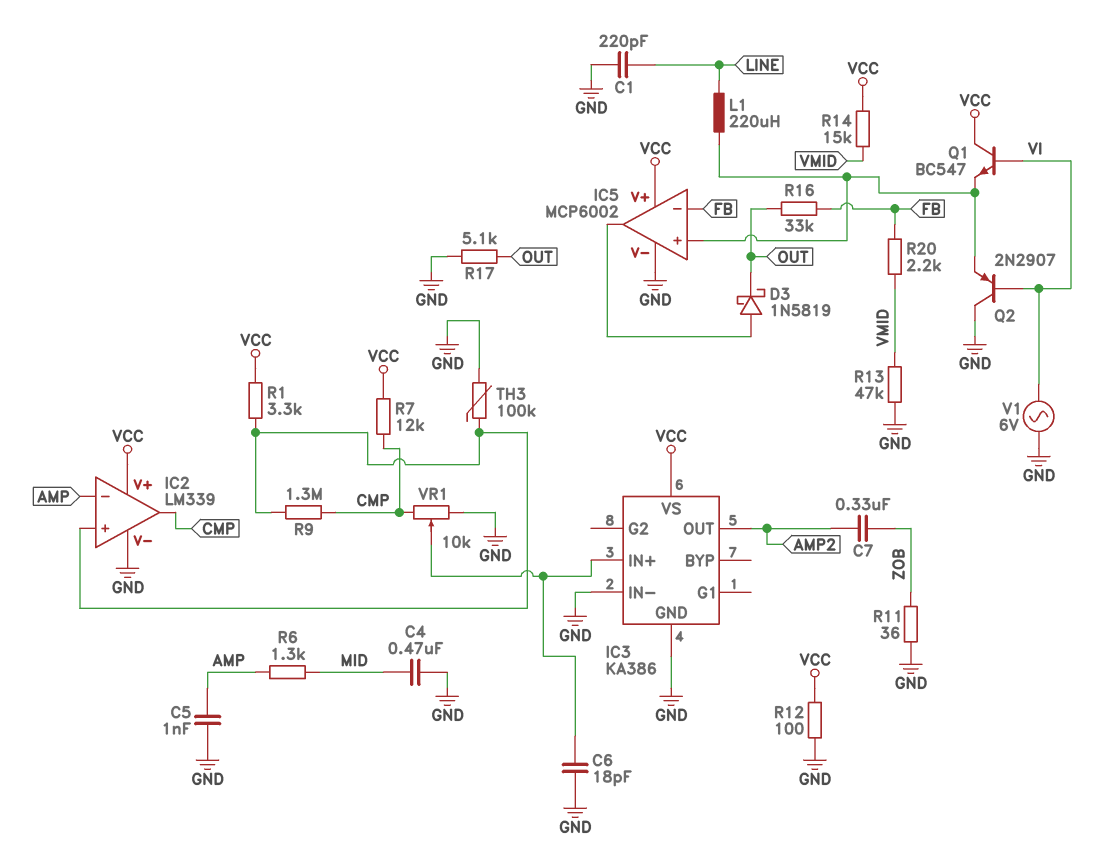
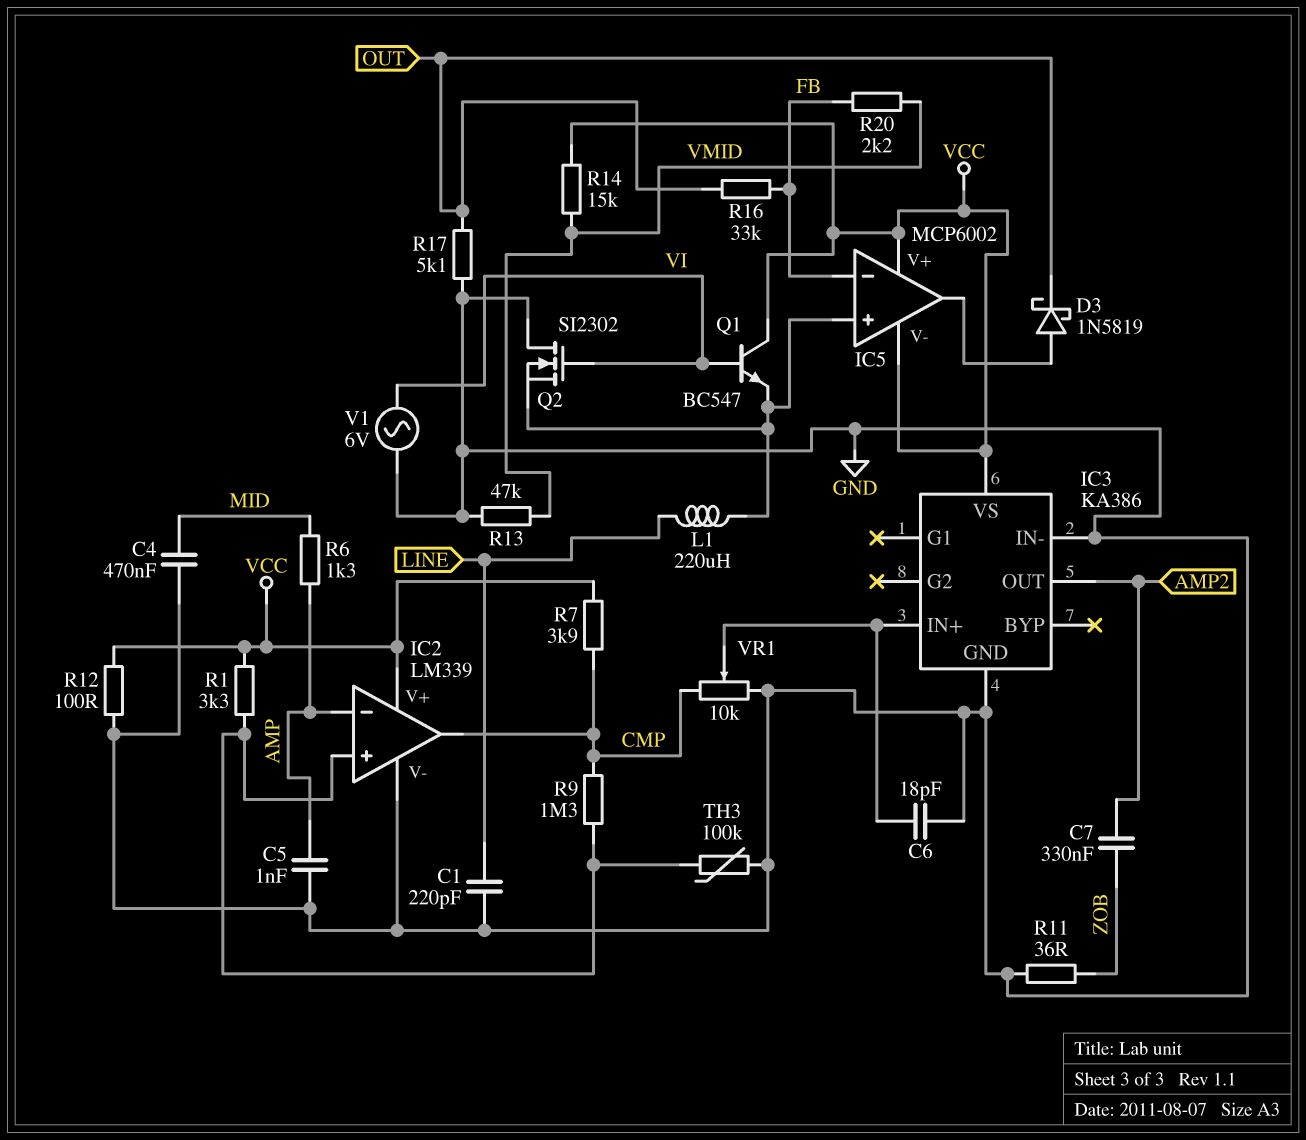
IC5 pin V-: GND -> VCC
Q2: PNP 2N2907 (B VI, C GND, E IC5/in+) -> NMOS SI2302 (G VI, D GND, S IC5/in+)
R7: 12k (CMP, VCC) -> 3.9k (CMP, VCC)

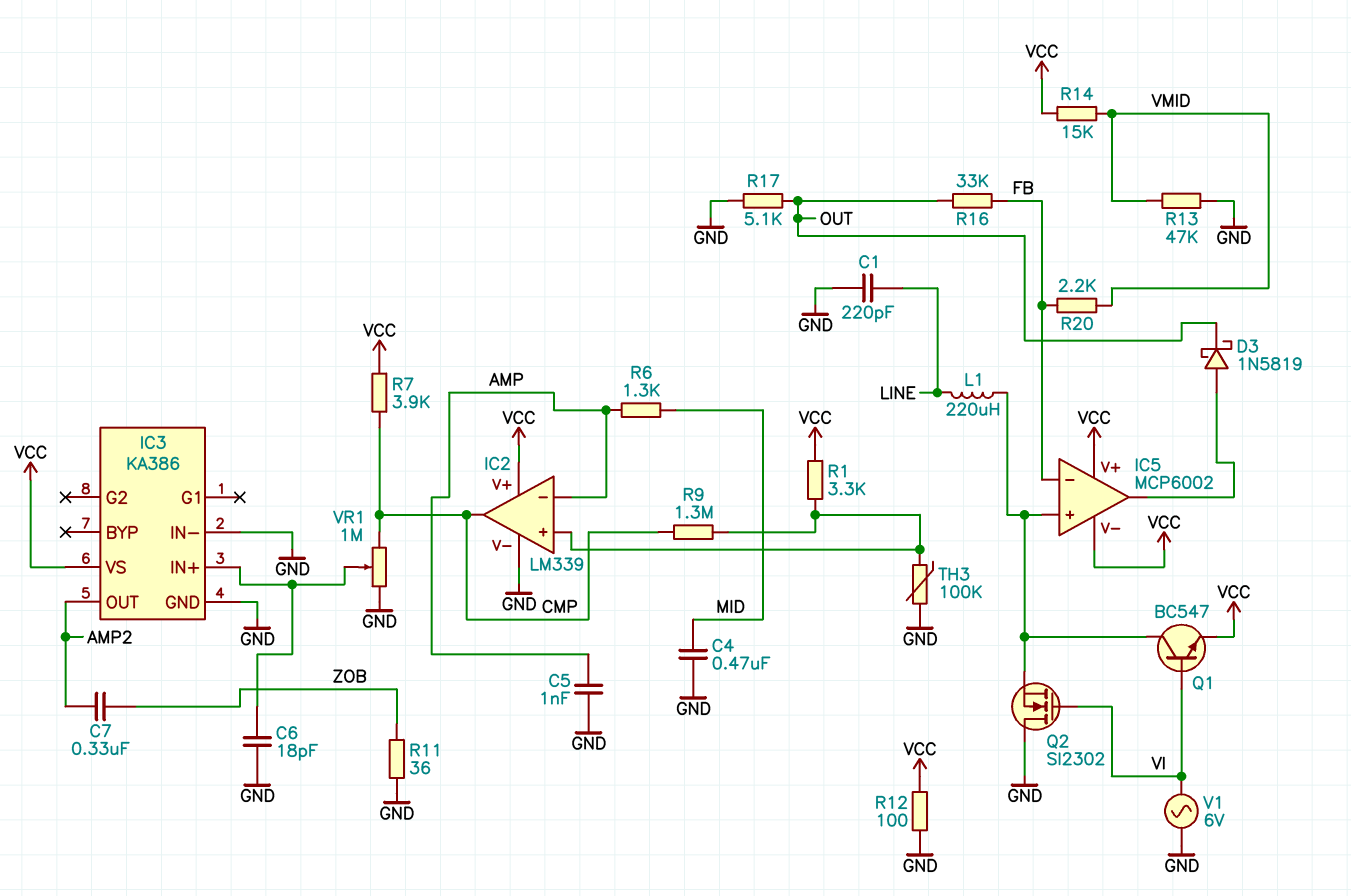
Q1: NPN BC547 (B VI, C VCC, E IC5/in+) -> NPN BC547 (B VI, C IC5/in+, E VCC)
VR1: 10k (CMP, GND, wiper IC3/IN+) -> 1M (CMP, GND, wiper IC3/IN+)

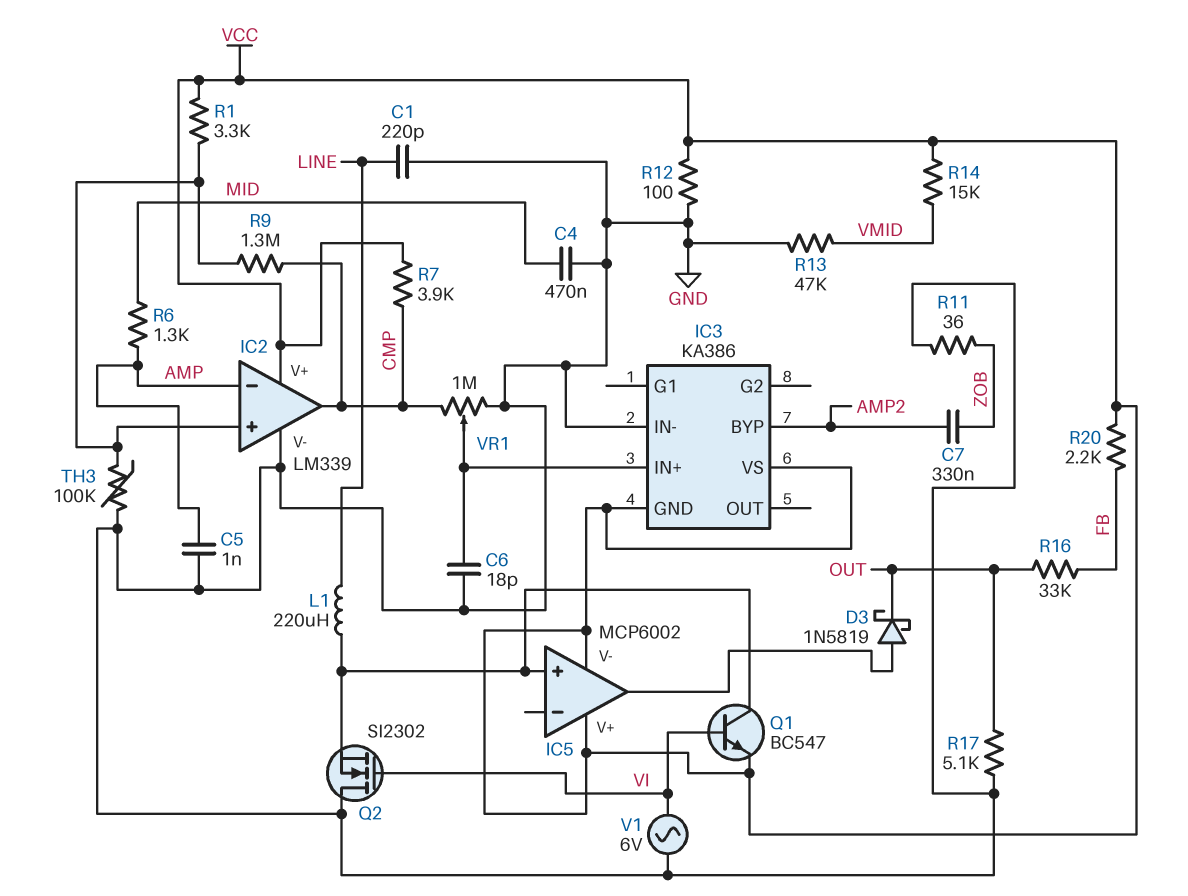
IC3 pin BYP: none -> AMP2
IC3 pin GND: GND -> VCC
IC3 pin OUT: AMP2 -> none
IC5 pin in-: FB -> none
R20: 2.2k (FB, VMID) -> 2.2k (FB, VCC)

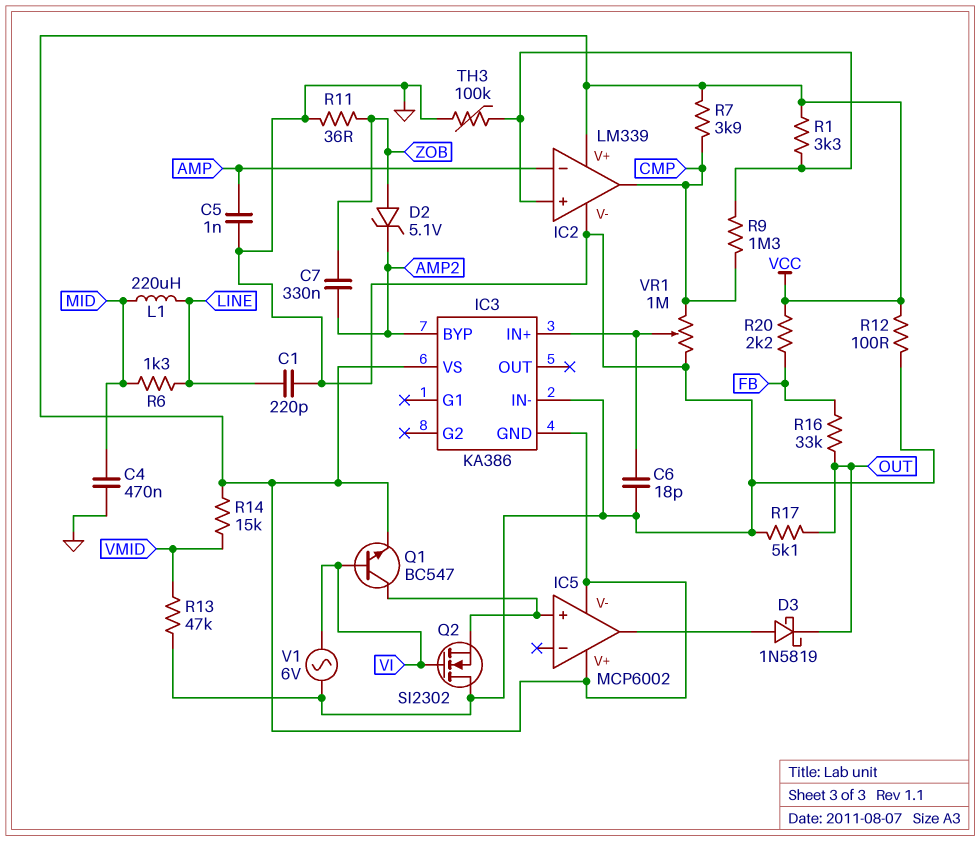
D2: none -> zener 5.1V (A ZOB, K AMP2)
L1: 220uH (IC5/in+, LINE) -> 220uH (LINE, MID)
R6: 1.3k (AMP, MID) -> 1.3k (LINE, MID)

